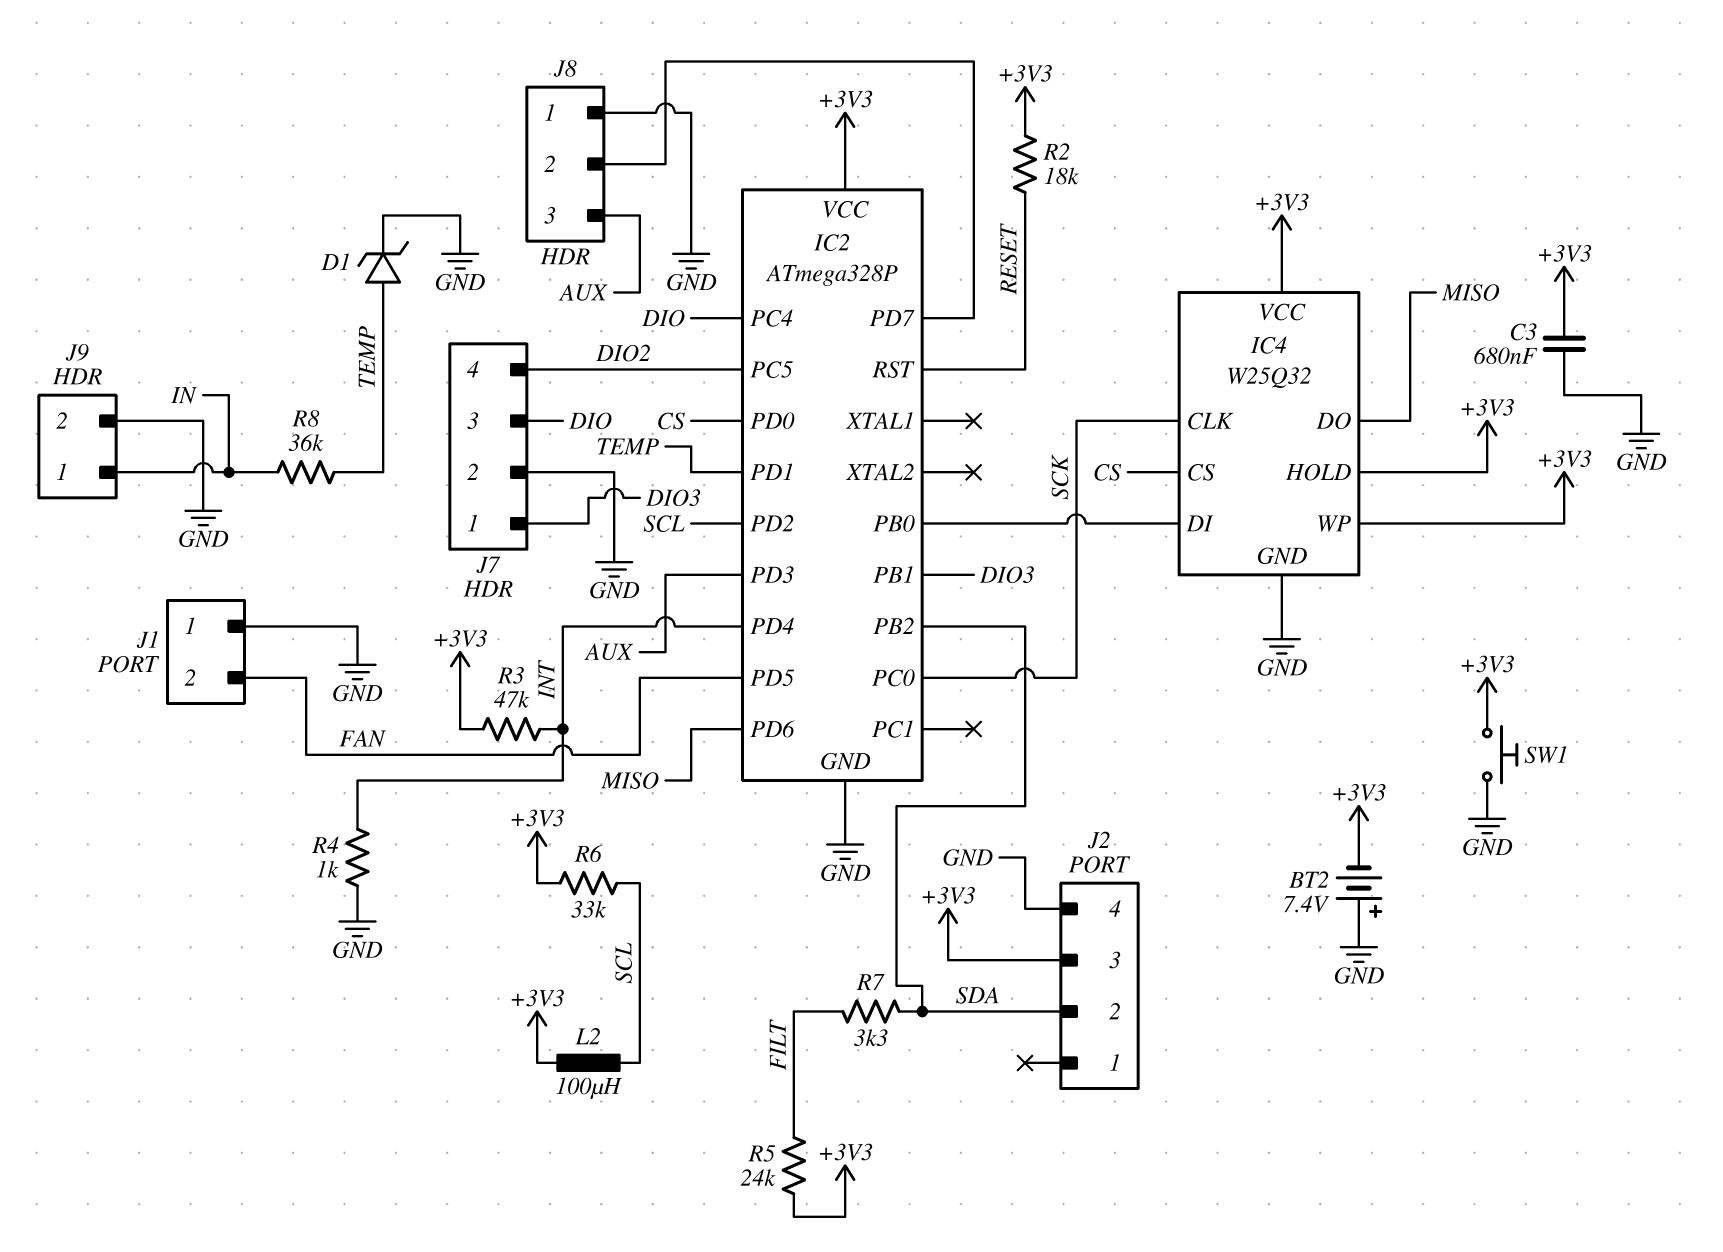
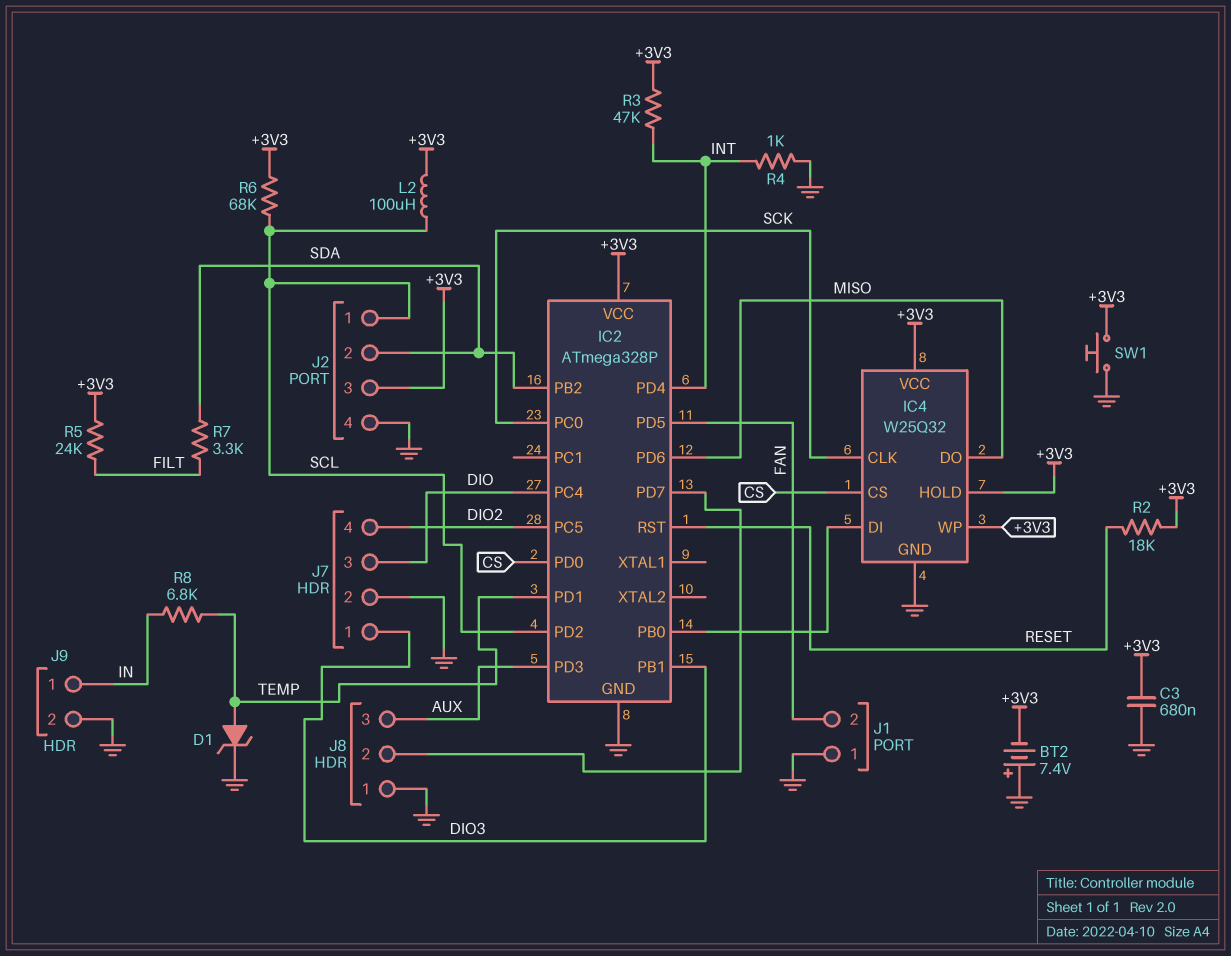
J2 pin 1: none -> SCL
R6: 33k (+3V3, SCL) -> 68k (+3V3, SCL)
R8: 36k (IN, TEMP) -> 6.8k (IN, TEMP)

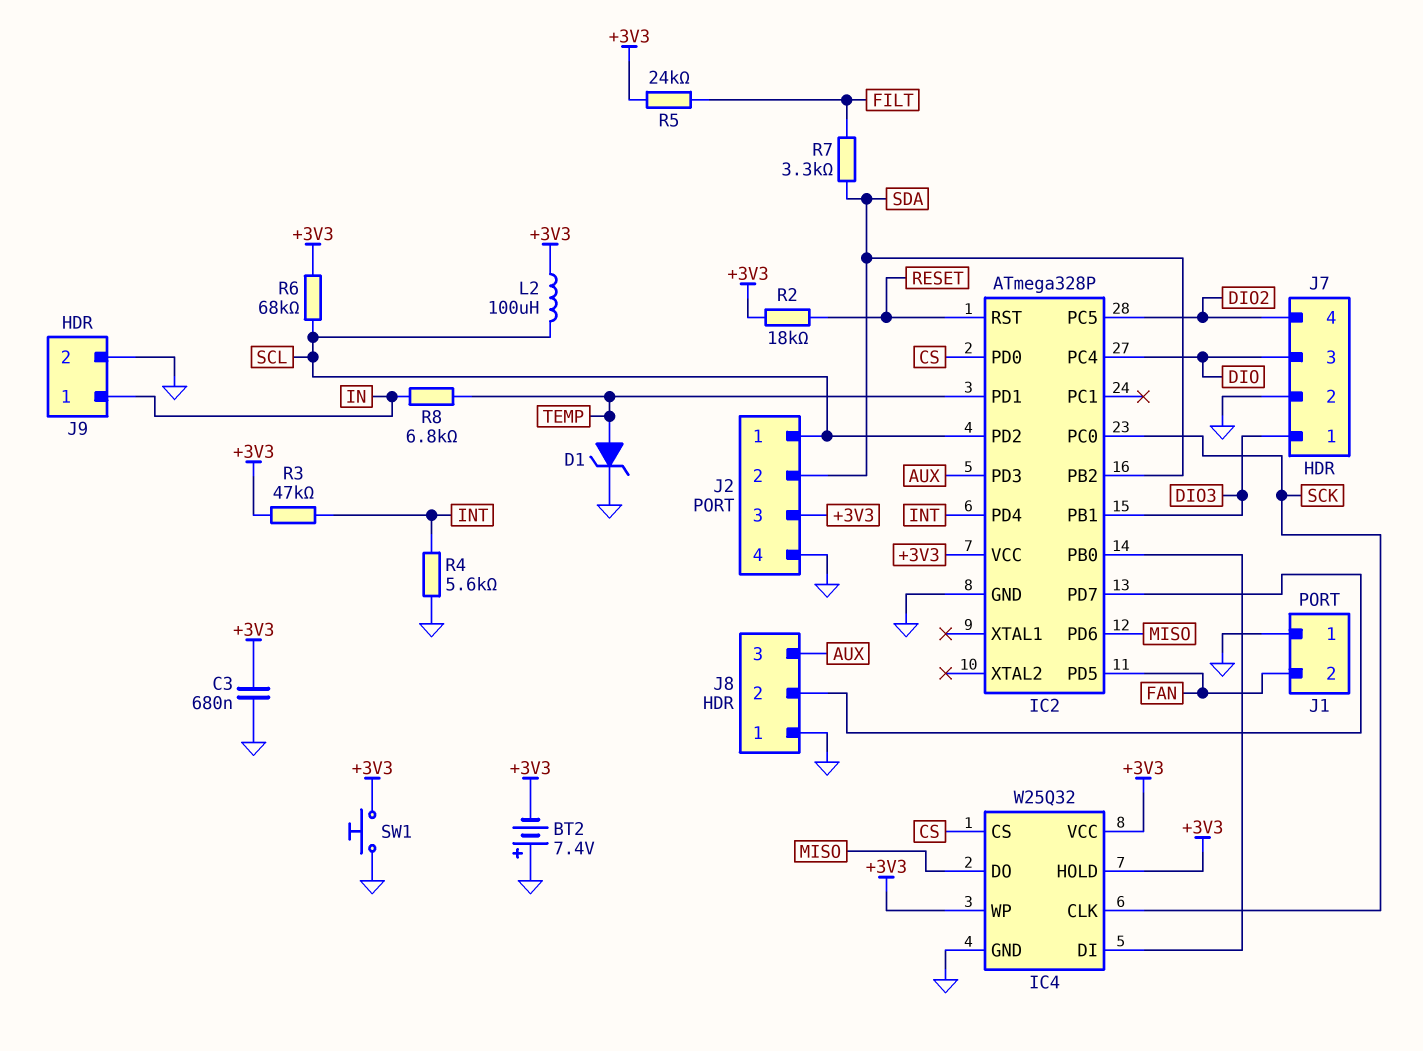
R4: 1k (GND, INT) -> 5.6k (GND, INT)

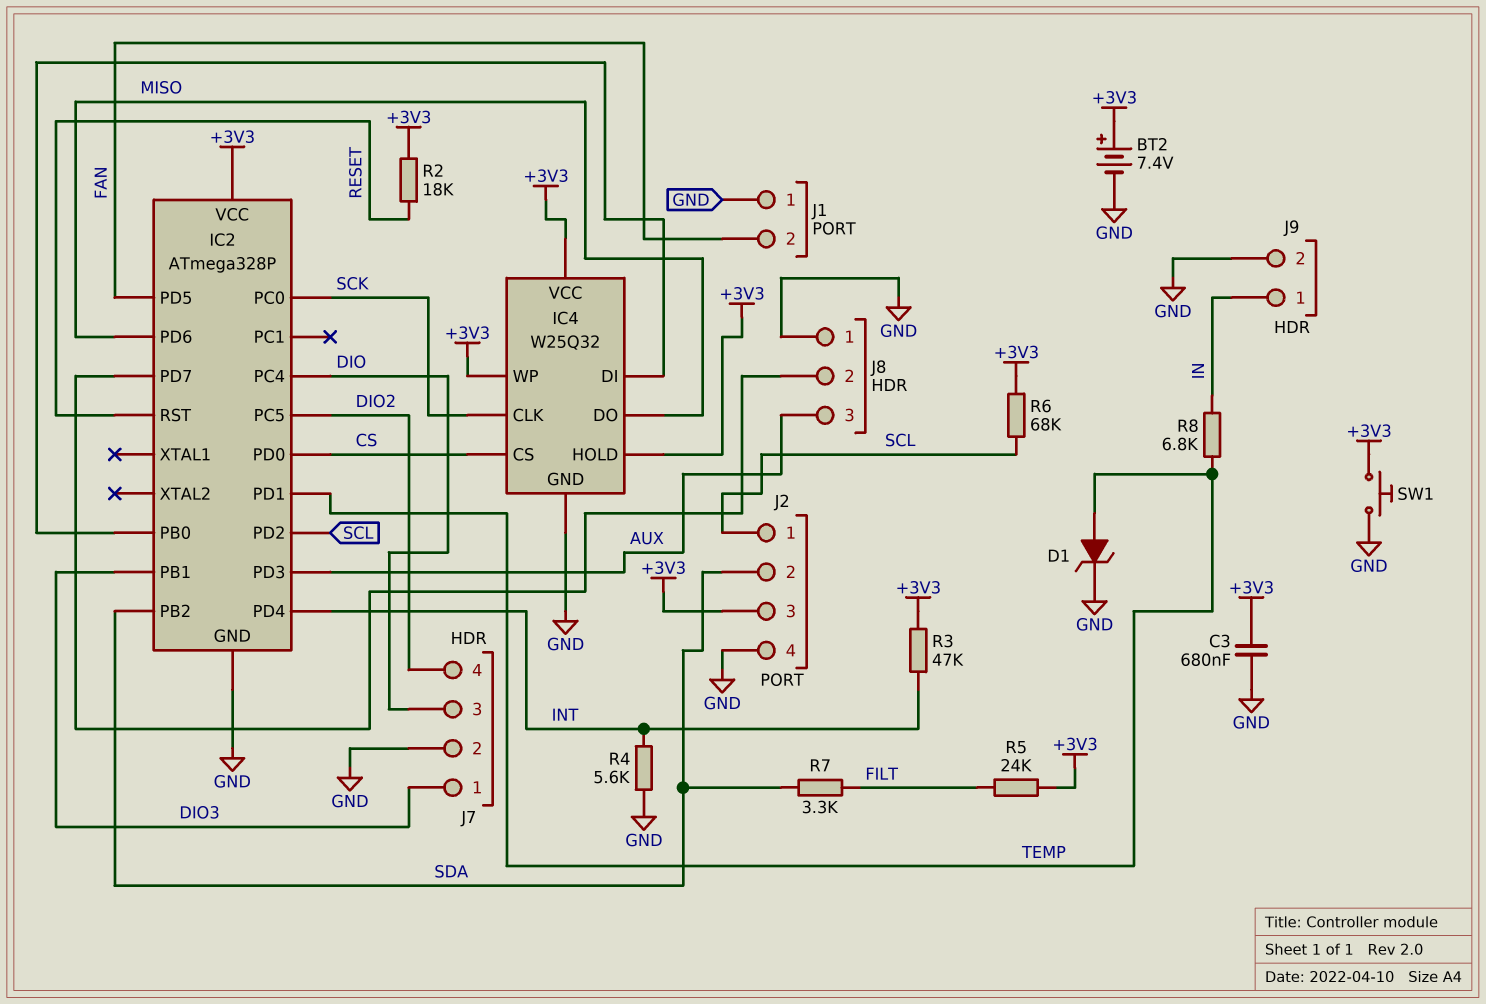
BT2: 7.4V (plus GND, minus +3V3) -> 7.4V (plus +3V3, minus GND)
L2: 100uH (+3V3, SCL) -> none

